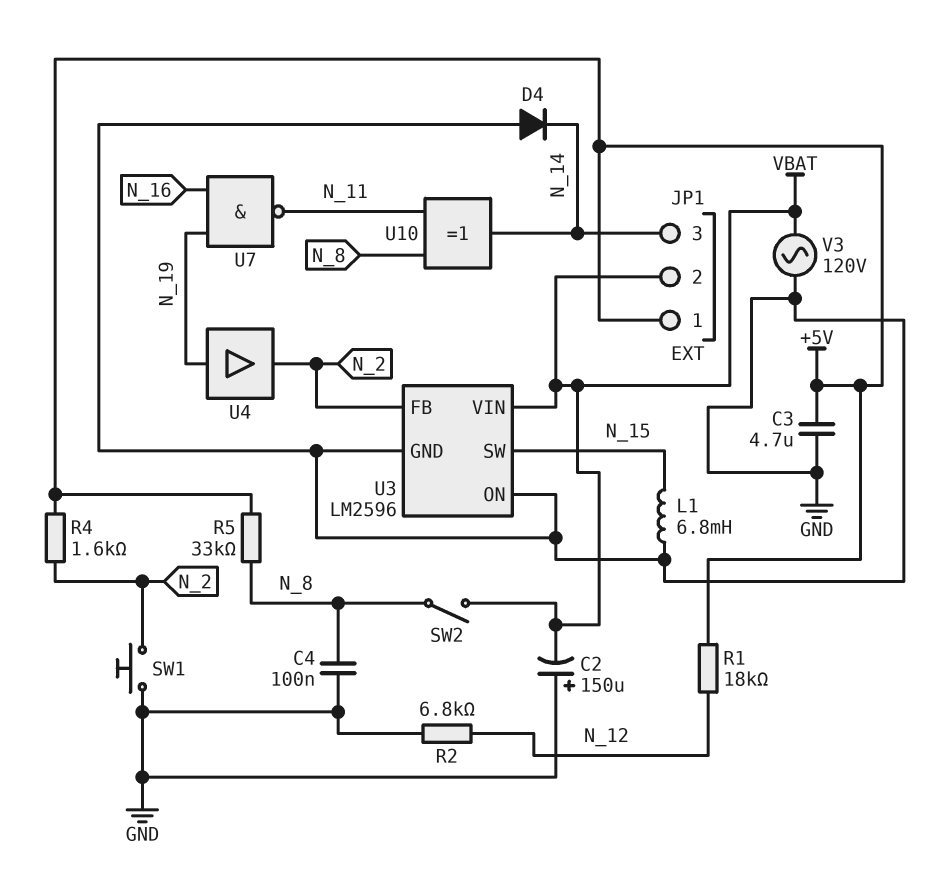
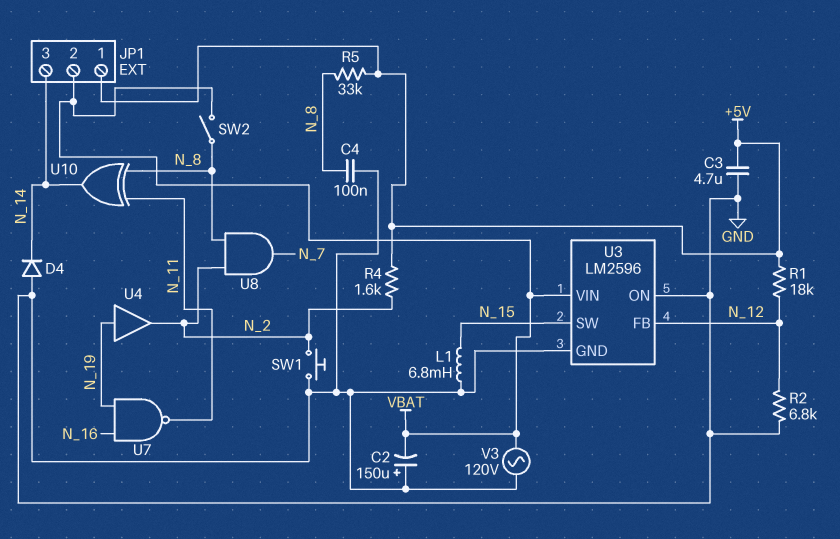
U3 pin FB: N_2 -> N_12
U8: none -> AND (in N_2, in N_8, out N_7)

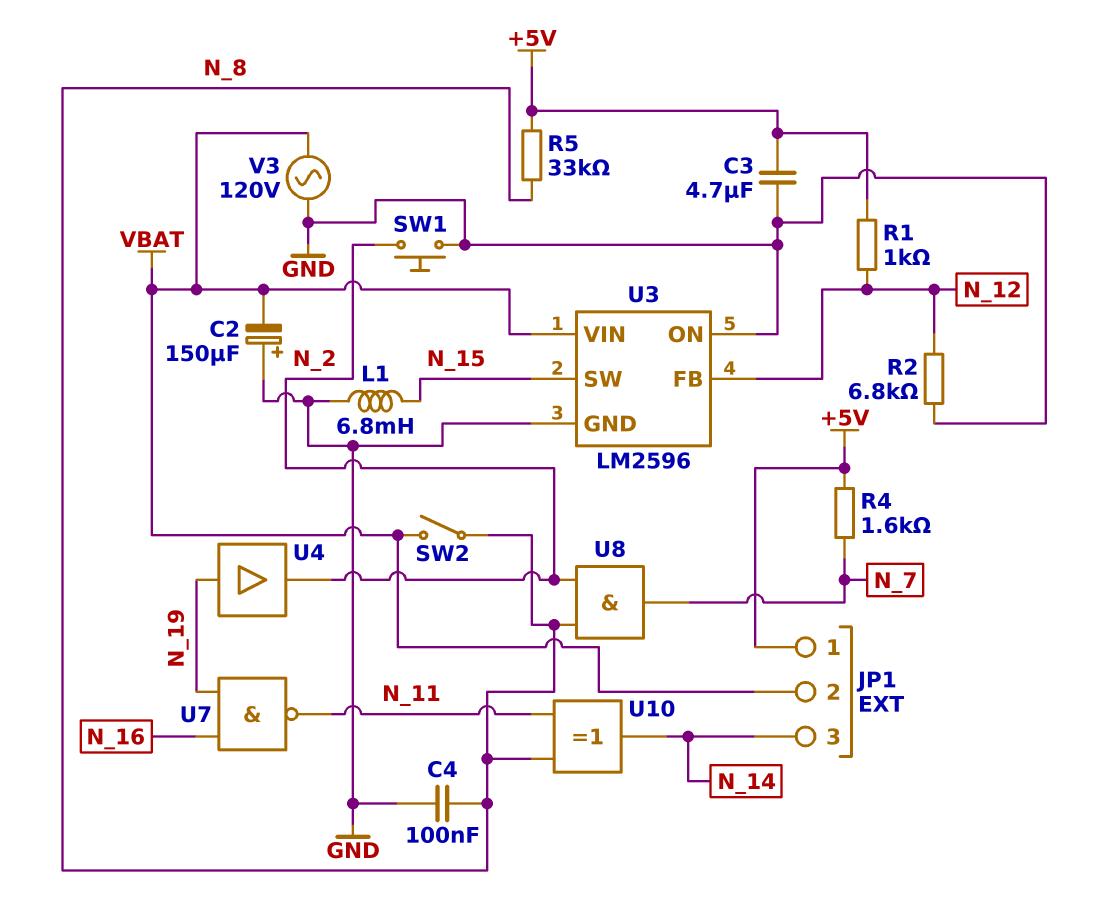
D4: diode (A GND, K N_14) -> none
R1: 18k (+5V, N_12) -> 1k (+5V, N_12)
R4: 1.6k (+5V, N_2) -> 1.6k (+5V, N_7)

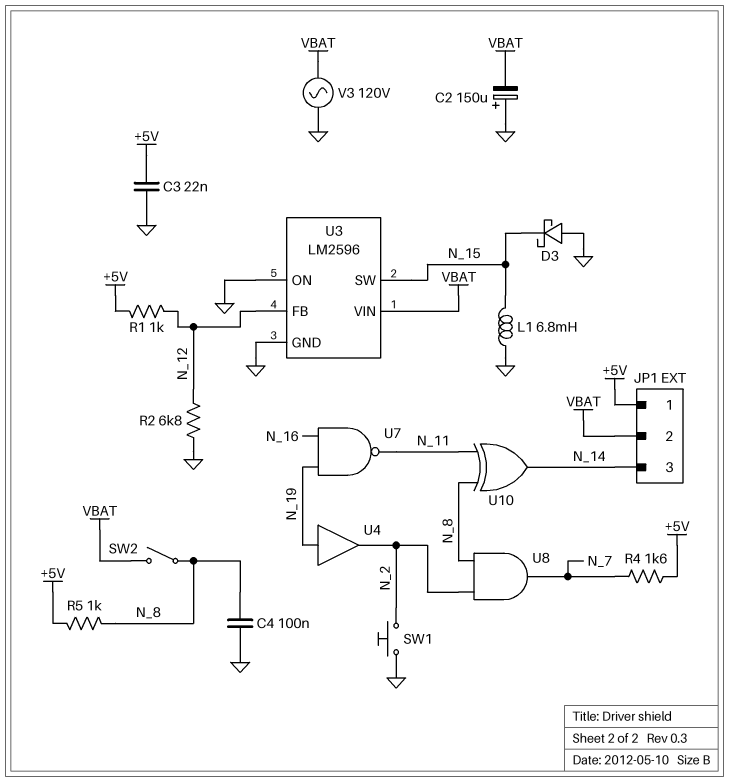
C3: 4.7uF (+5V, GND) -> 22nF (+5V, GND)
D3: none -> schottky (A GND, K N_15)
R5: 33k (+5V, N_8) -> 1k (+5V, N_8)

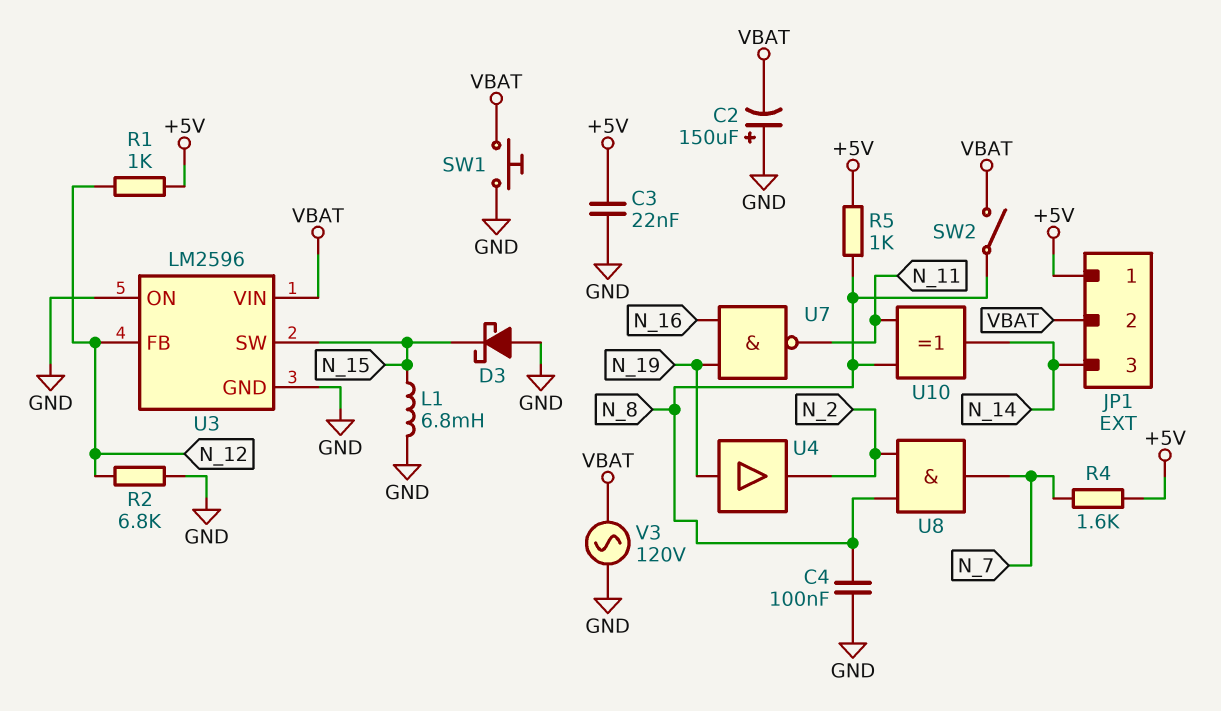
SW1: button (GND, N_2) -> button (GND, VBAT)

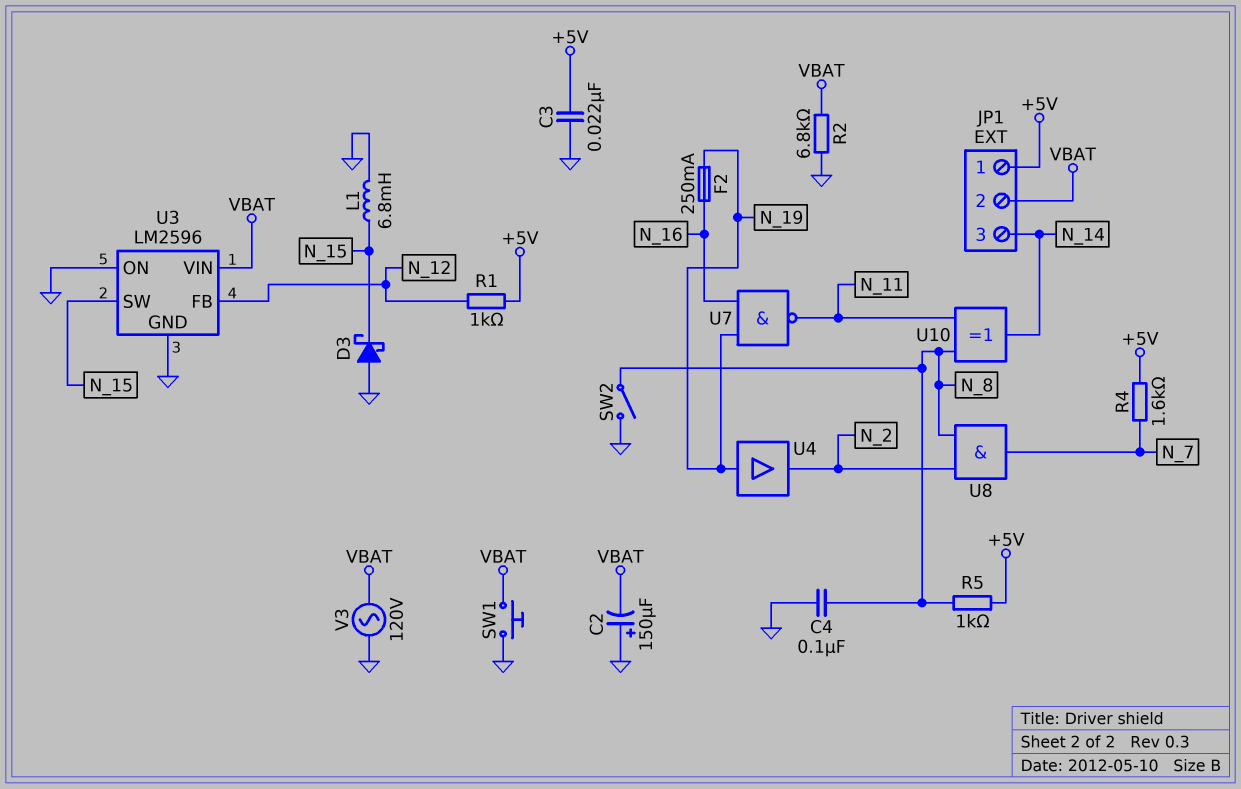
F2: none -> 250mA (N_16, N_19)
R2: 6.8k (GND, N_12) -> 6.8k (GND, VBAT)
SW2: switch (N_8, VBAT) -> switch (GND, N_8)

